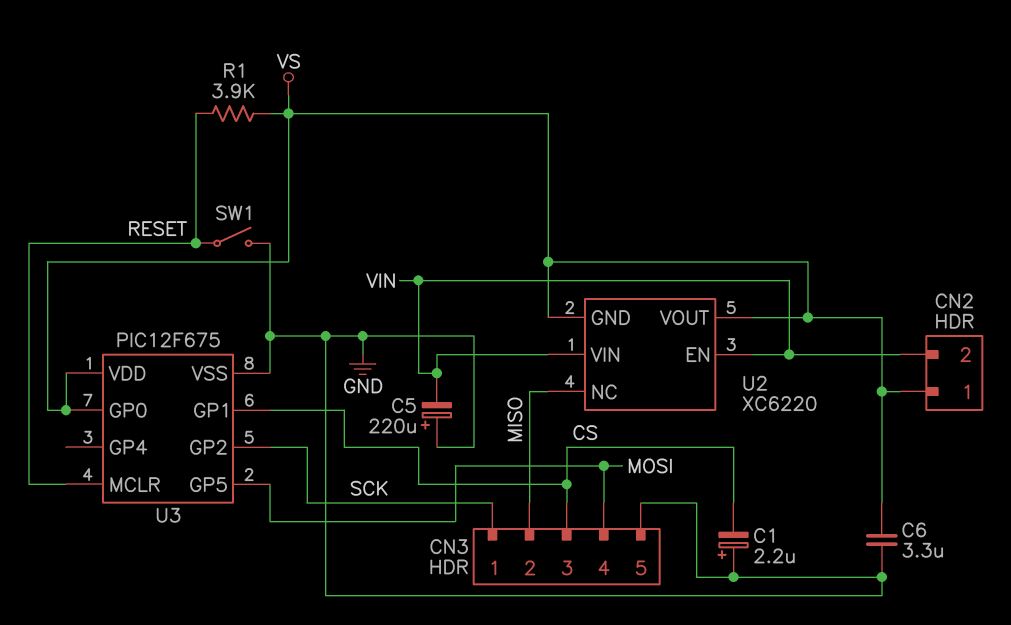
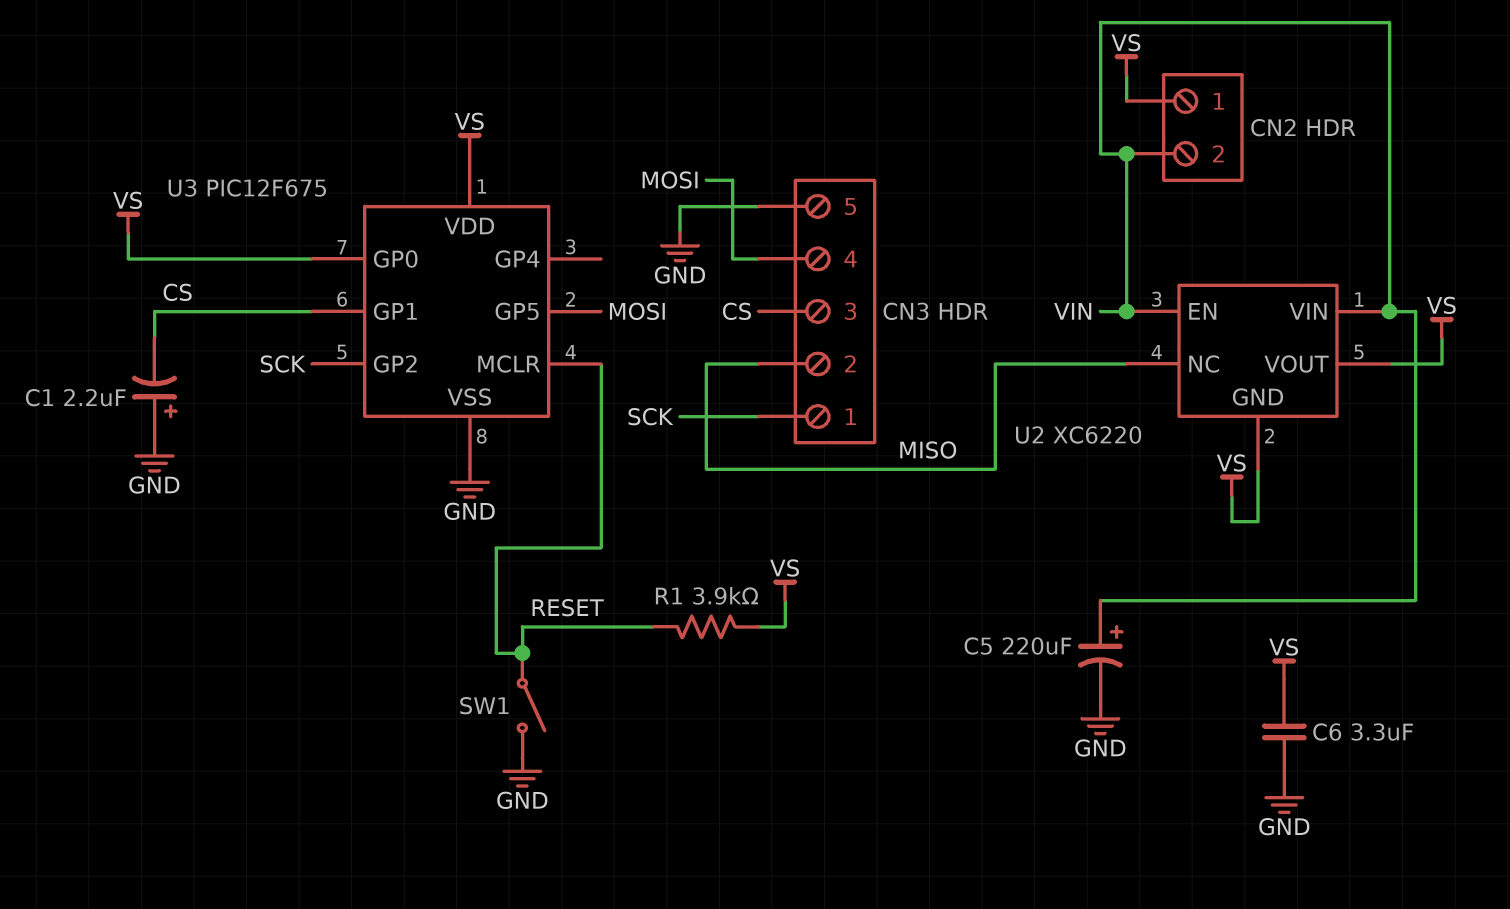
C5: 220uF (plus GND, minus VIN) -> 220uF (plus VIN, minus GND)

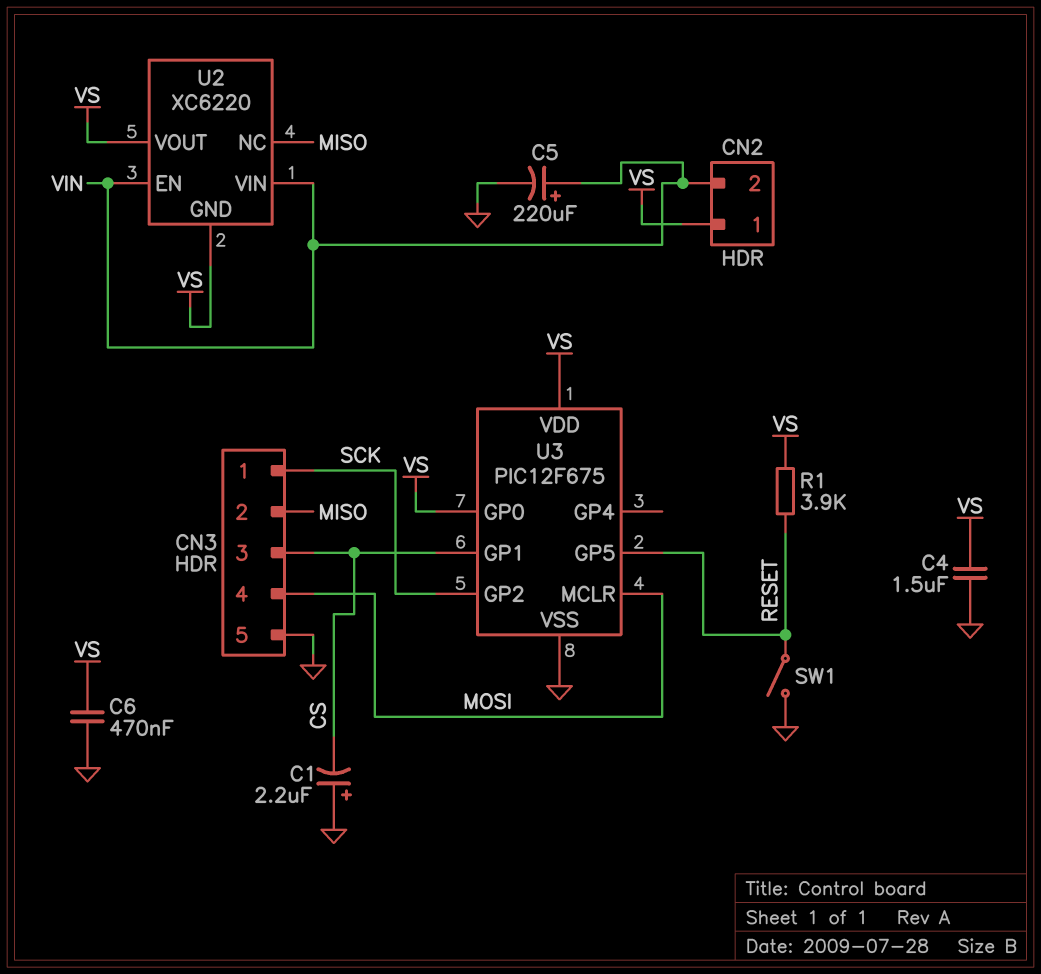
C4: none -> 1.5uF (GND, VS)
C6: 3.3uF (GND, VS) -> 470nF (GND, VS)
U3 pin GP5: MOSI -> RESET
U3 pin MCLR: RESET -> MOSI

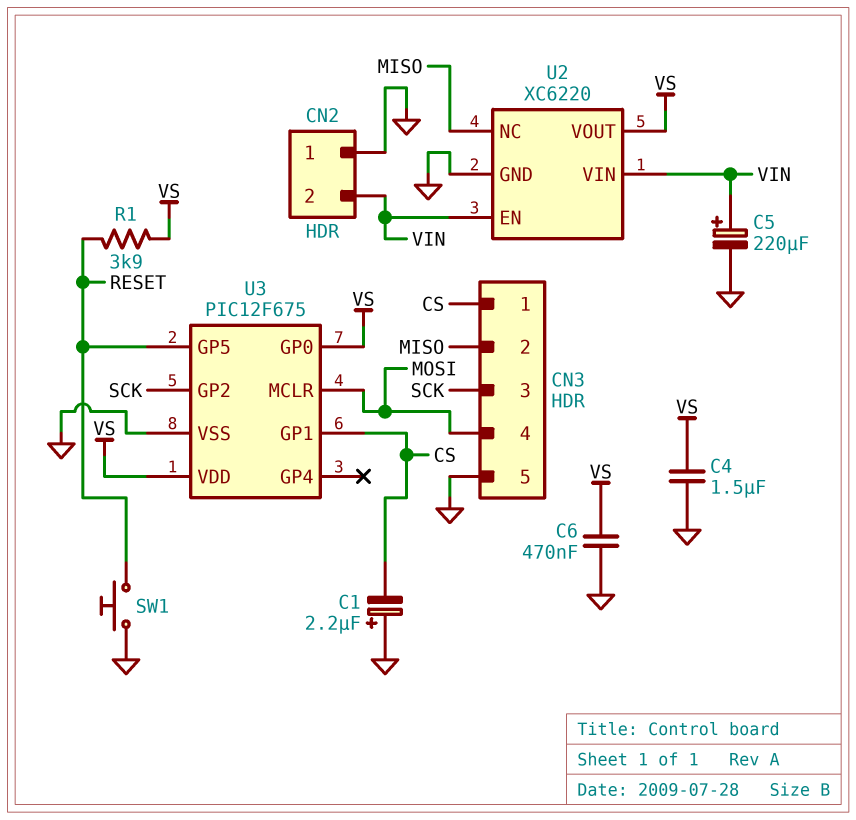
CN2 pin 1: VS -> GND
CN3 pin 1: SCK -> CS
CN3 pin 3: CS -> SCK
SW1: switch (GND, RESET) -> button (GND, RESET)
U2 pin GND: VS -> GND

